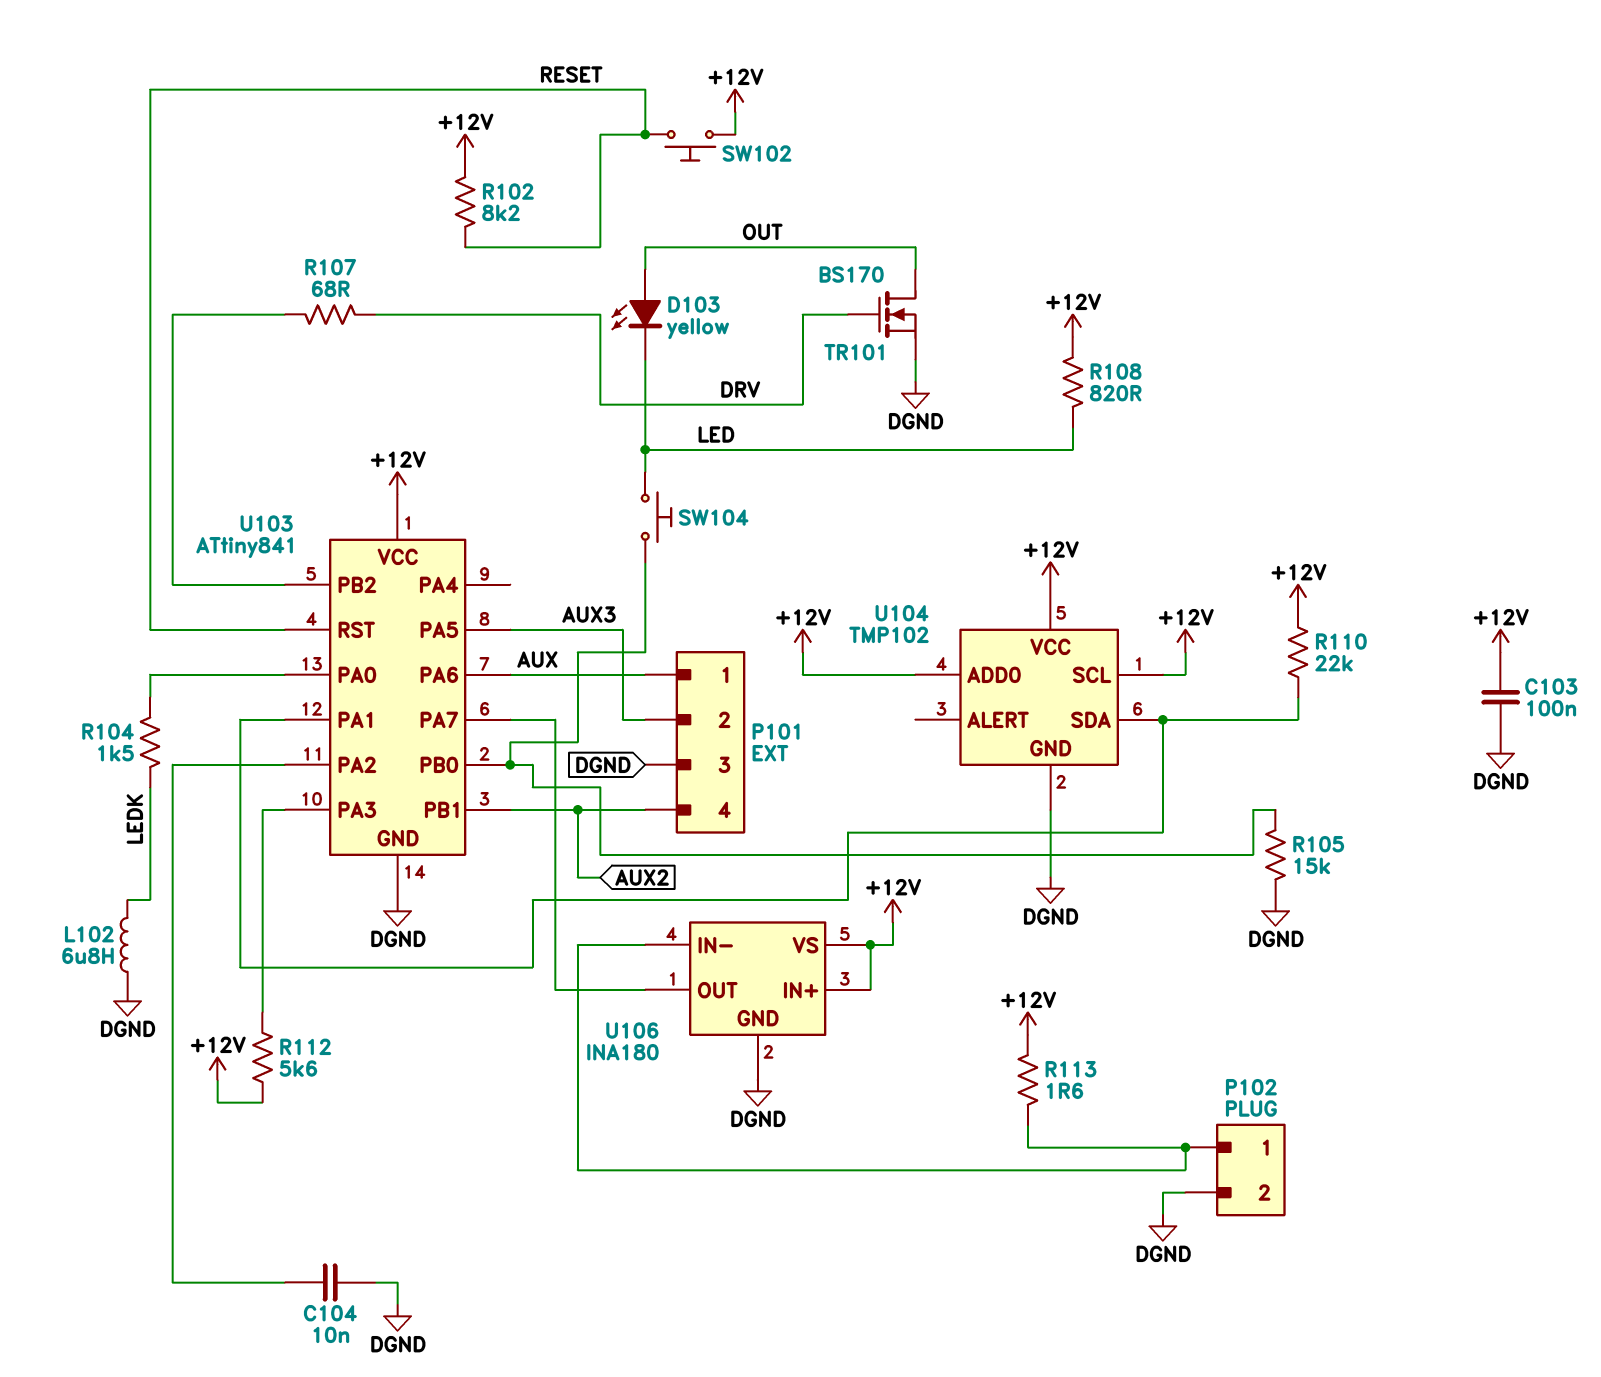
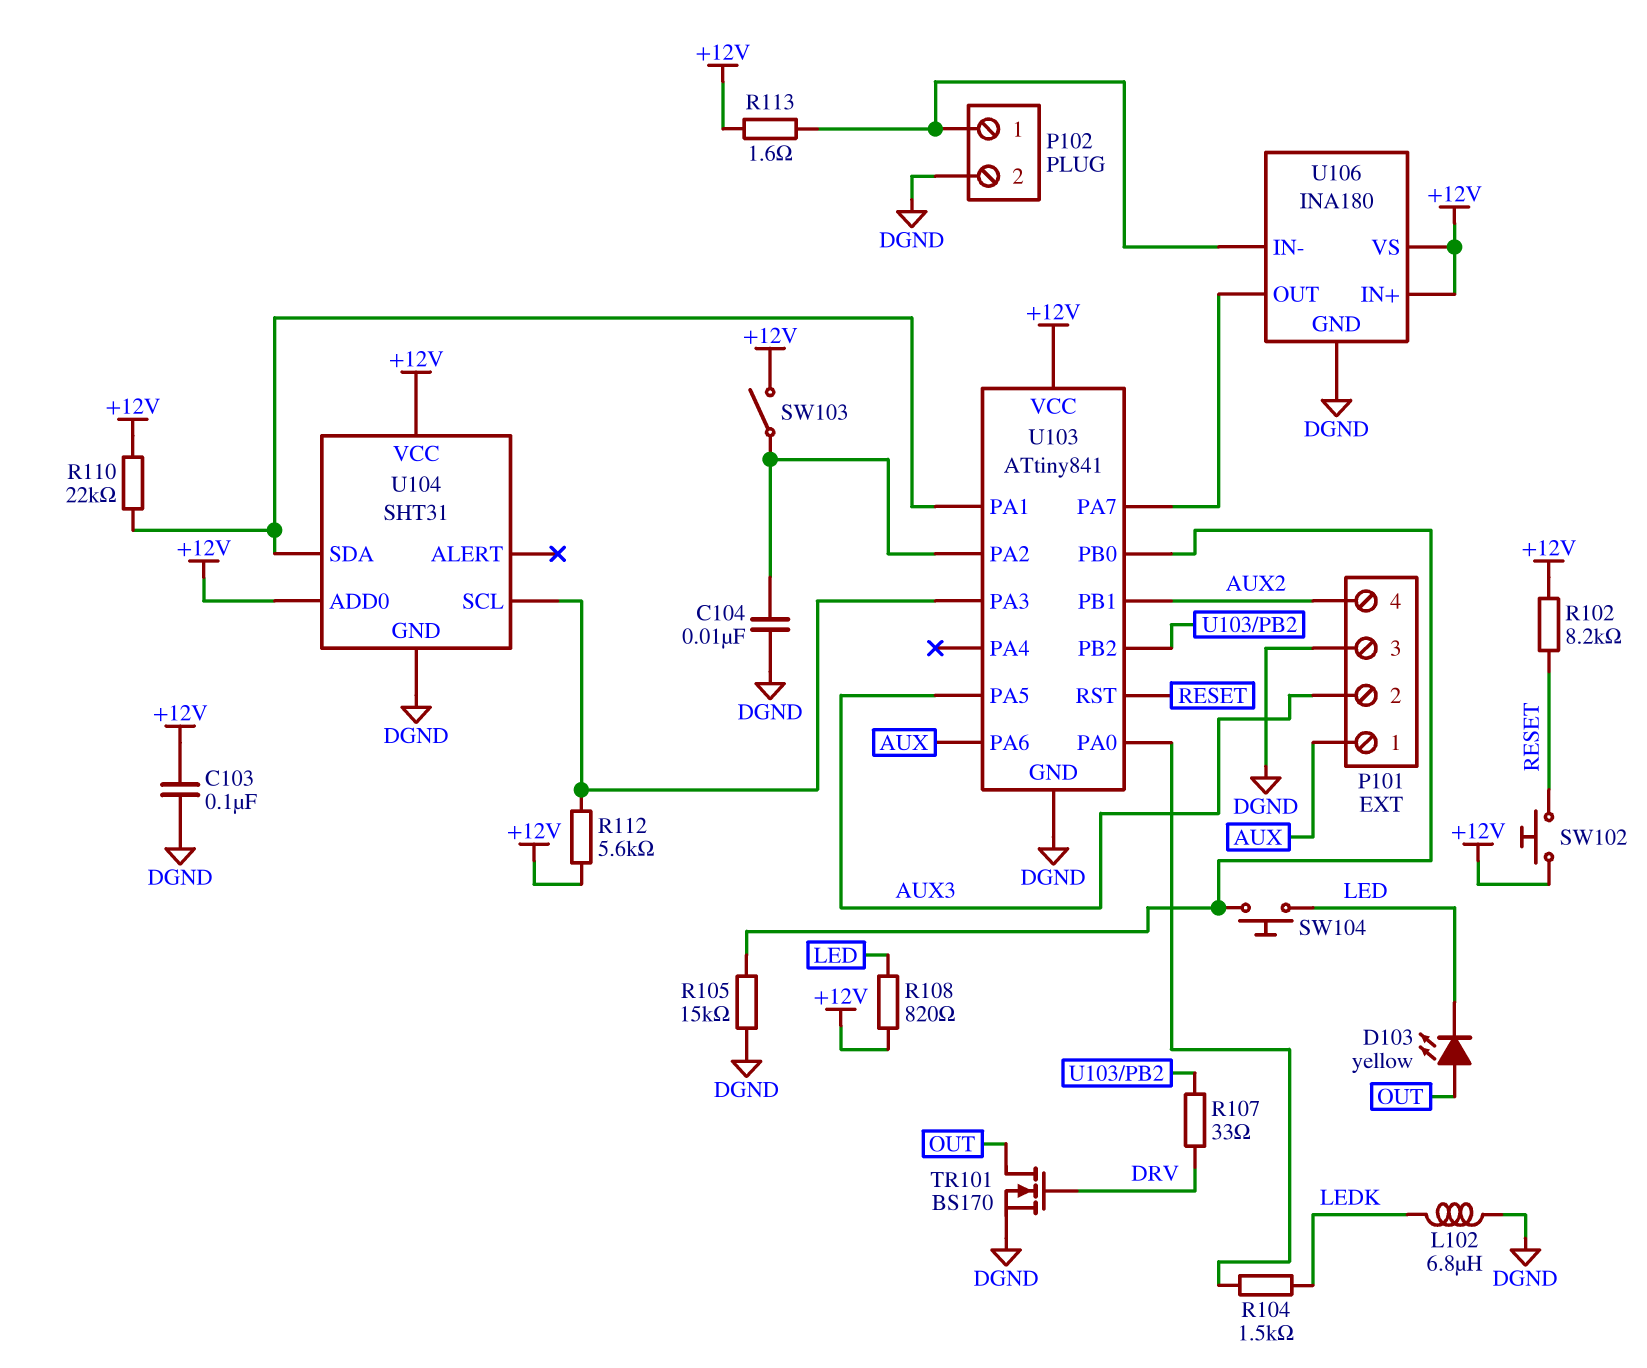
R107: 68 (DRV, U103/PB2) -> 33 (DRV, U103/PB2)
SW103: none -> switch (+12V, U103/PA2)
U104: TMP102 -> SHT31
U104 pin SCL: +12V -> U103/PA3

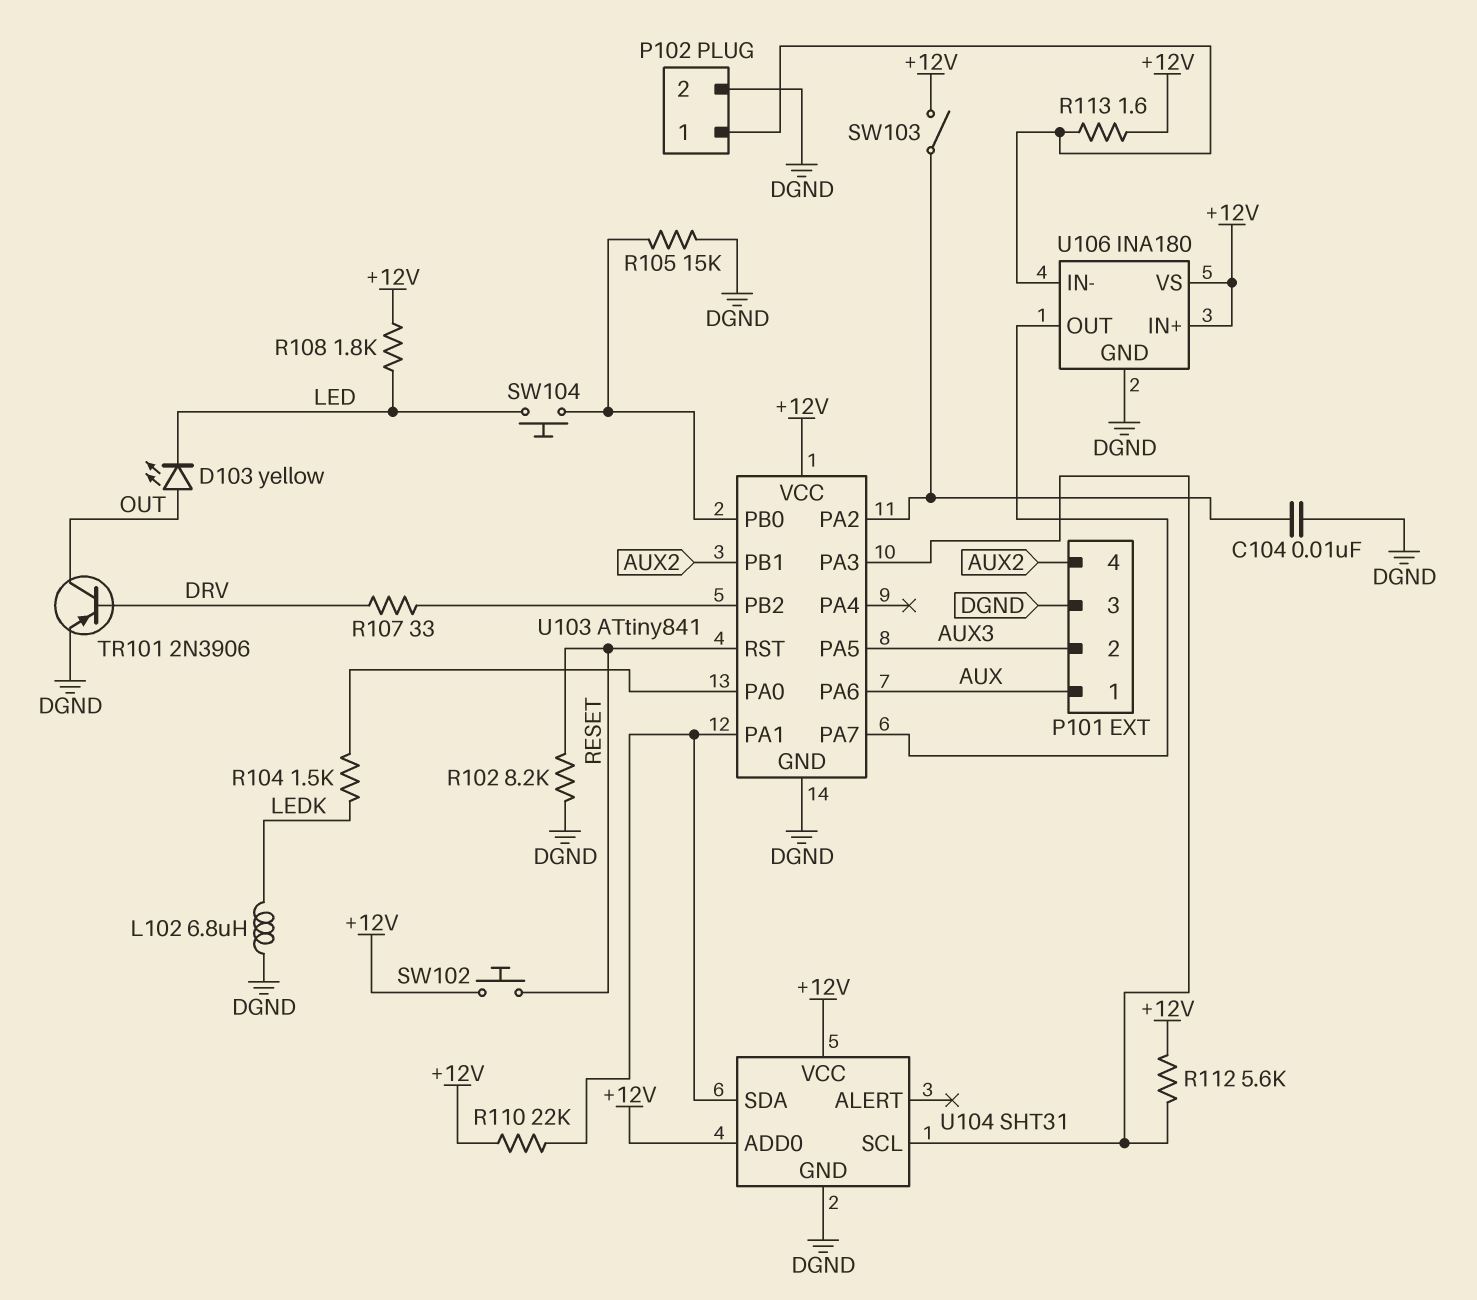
C103: 100nF (+12V, DGND) -> none
R102: 8.2k (+12V, RESET) -> 8.2k (DGND, RESET)
R108: 820 (+12V, LED) -> 1.8k (+12V, LED)
TR101: NMOS BS170 (G DRV, D OUT, S DGND) -> PNP 2N3906 (B DRV, C OUT, E DGND)

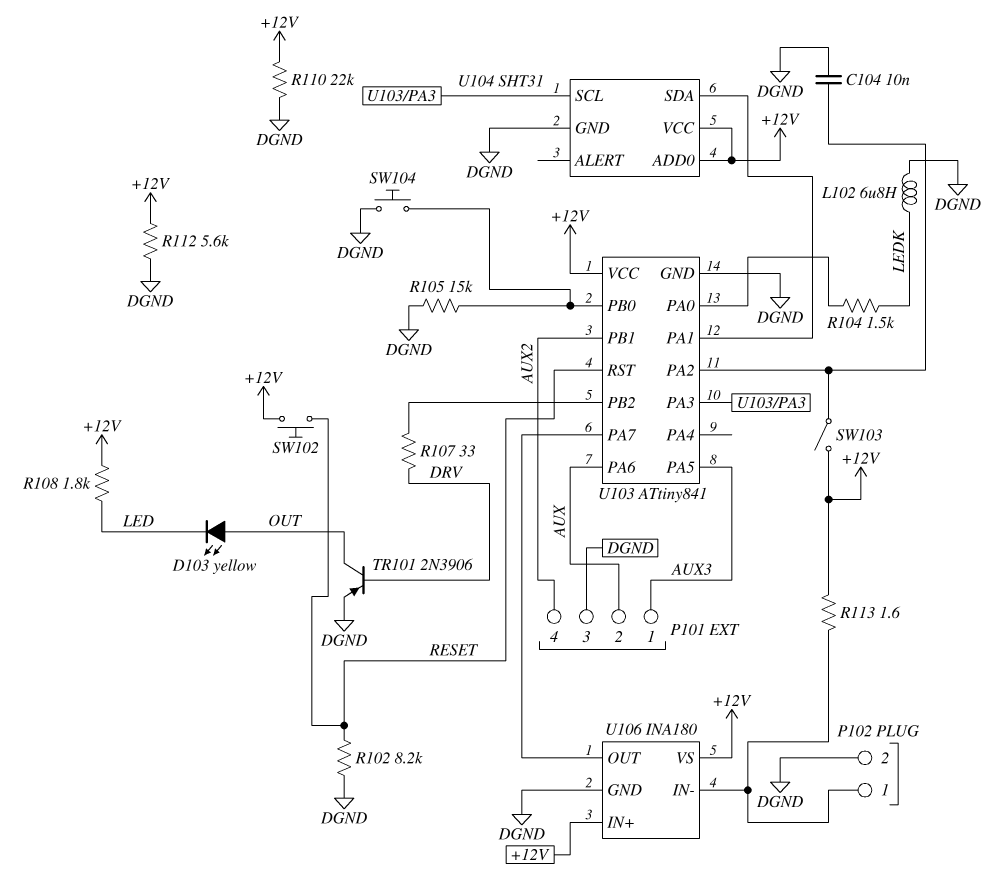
P101 pin 1: AUX -> AUX3
P101 pin 2: AUX3 -> AUX
R110: 22k (+12V, U103/PA1) -> 22k (+12V, DGND)
R112: 5.6k (+12V, U103/PA3) -> 5.6k (+12V, DGND)
SW104: button (LED, U103/PB0) -> button (DGND, U103/PB0)

